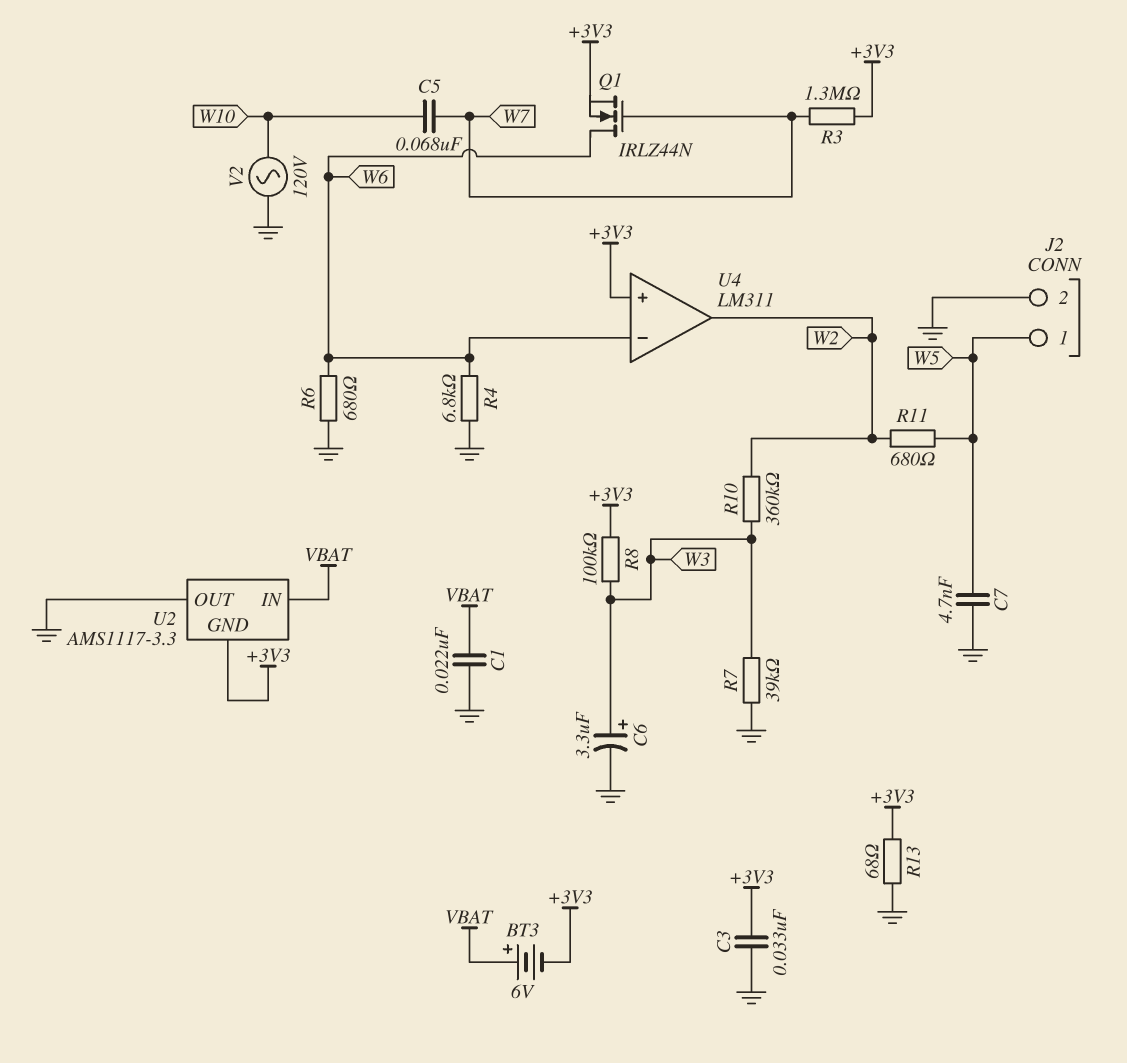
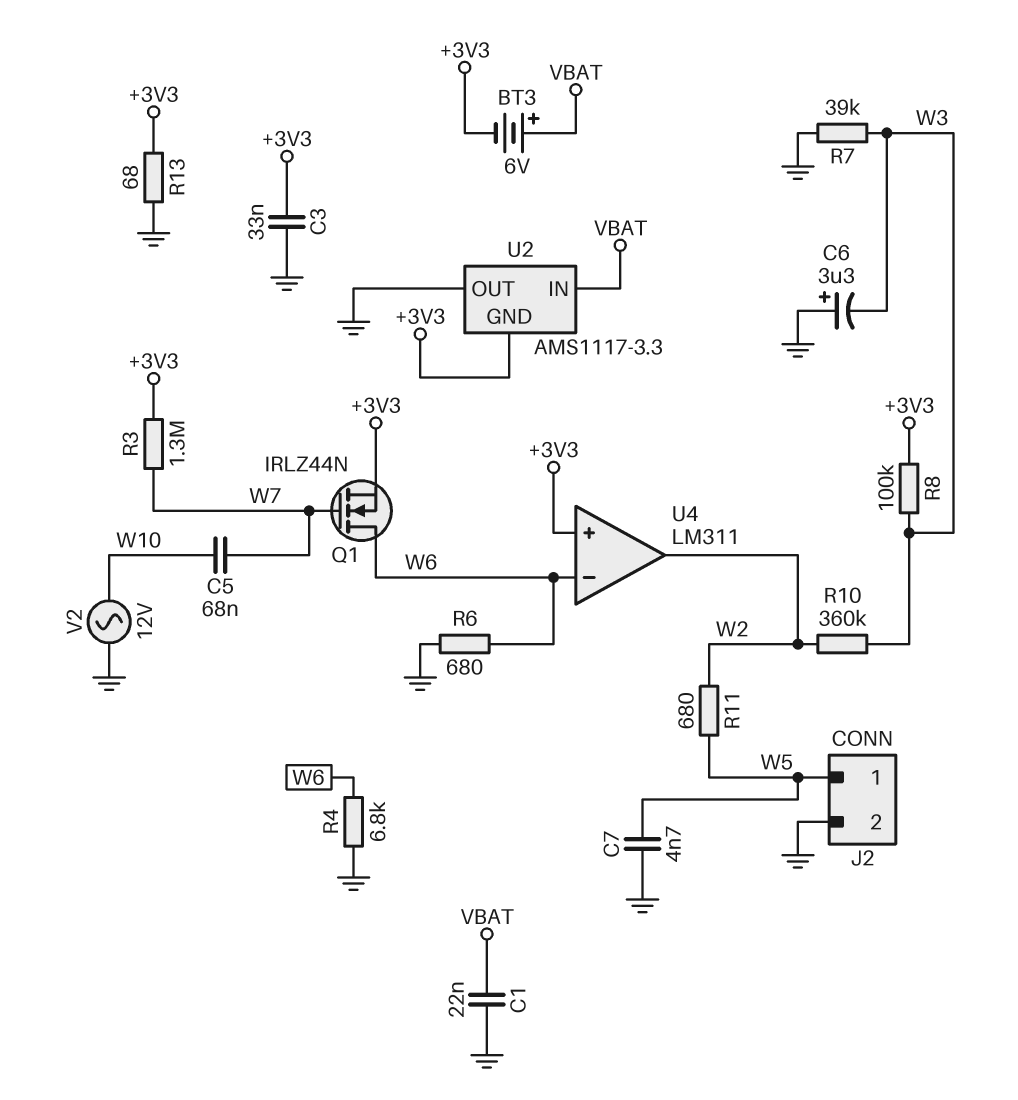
C6: 3.3uF (plus W3, minus GND) -> 3.3uF (plus GND, minus W3)
V2: AC 120V (GND, W10) -> AC 12V (GND, W10)

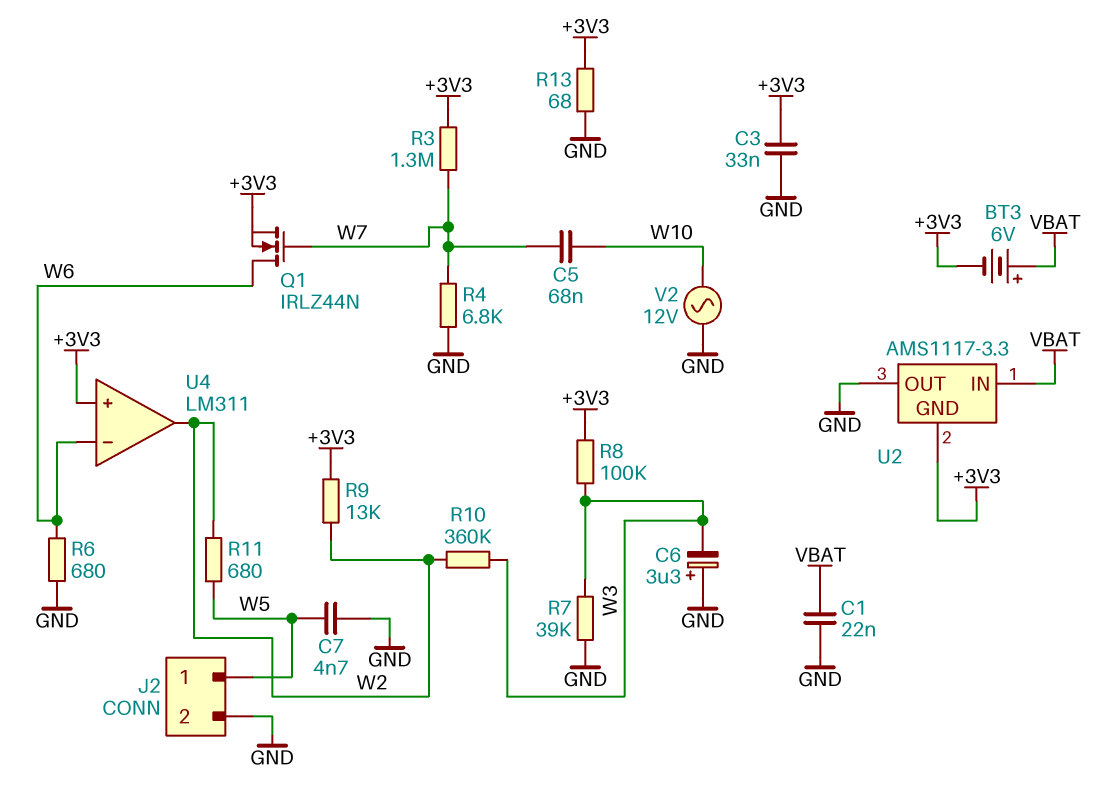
R4: 6.8k (GND, W6) -> 6.8k (GND, W7)
R9: none -> 13k (+3V3, W2)

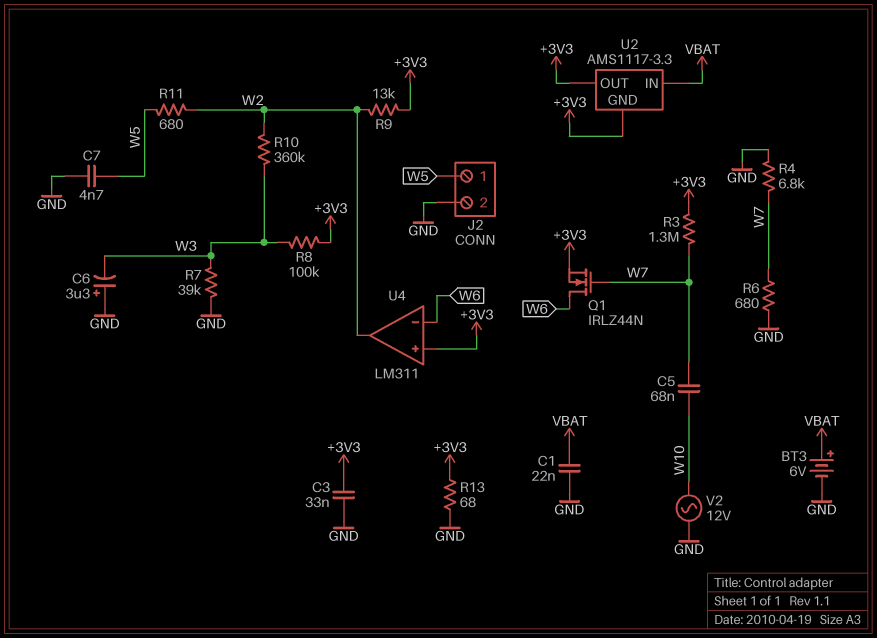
BT3: 6V (plus VBAT, minus +3V3) -> 6V (plus VBAT, minus GND)
R6: 680 (GND, W6) -> 680 (GND, W7)
U2 pin OUT: GND -> +3V3

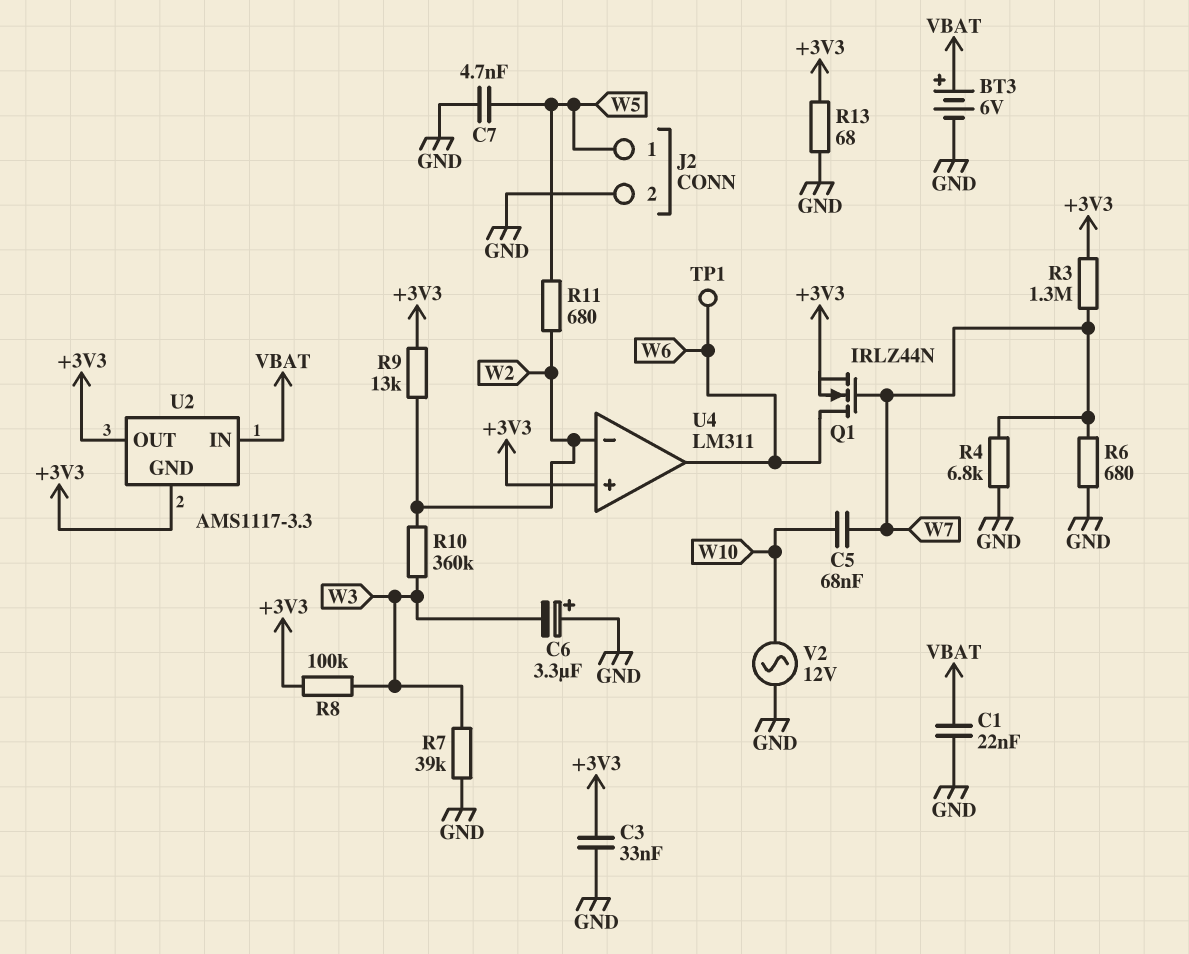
TP1: none -> test point (W6)
U4 pin in-: W6 -> W2
U4 pin out: W2 -> W6

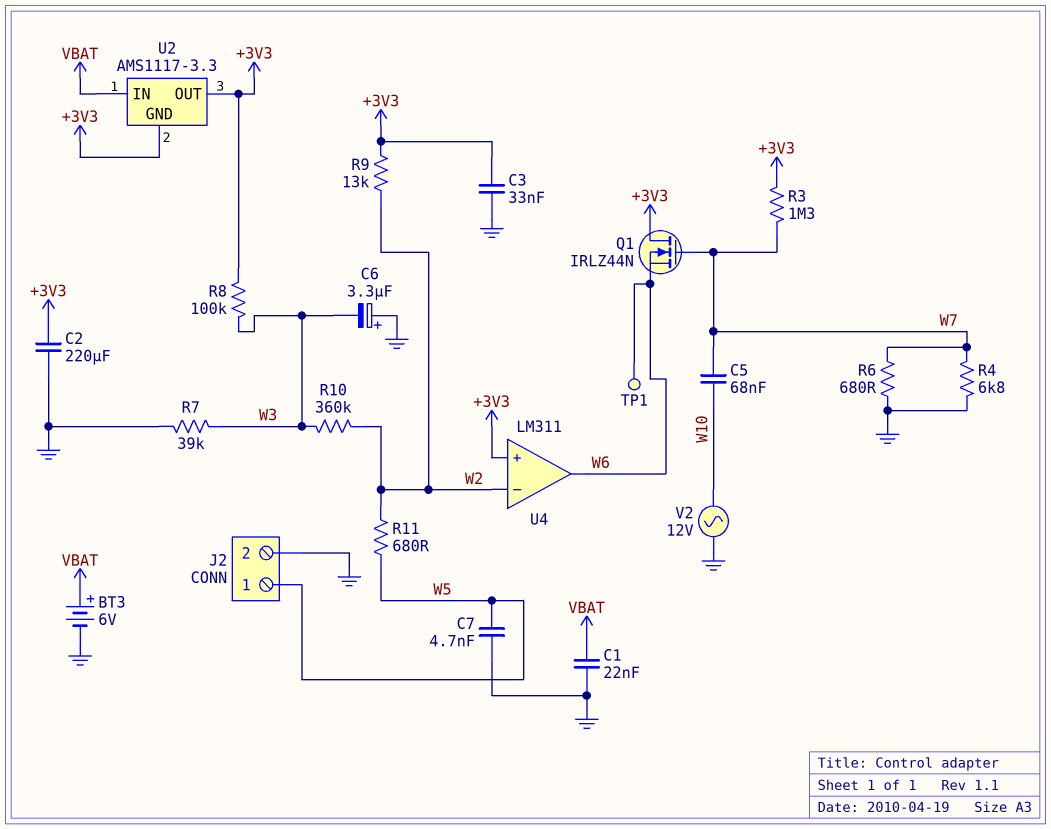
C2: none -> 220uF (+3V3, GND)
Q1: NMOS IRLZ44N (G W7, D W6, S +3V3) -> NMOS IRLZ44N (G W7, D +3V3, S W6)
R13: 68 (+3V3, GND) -> none

